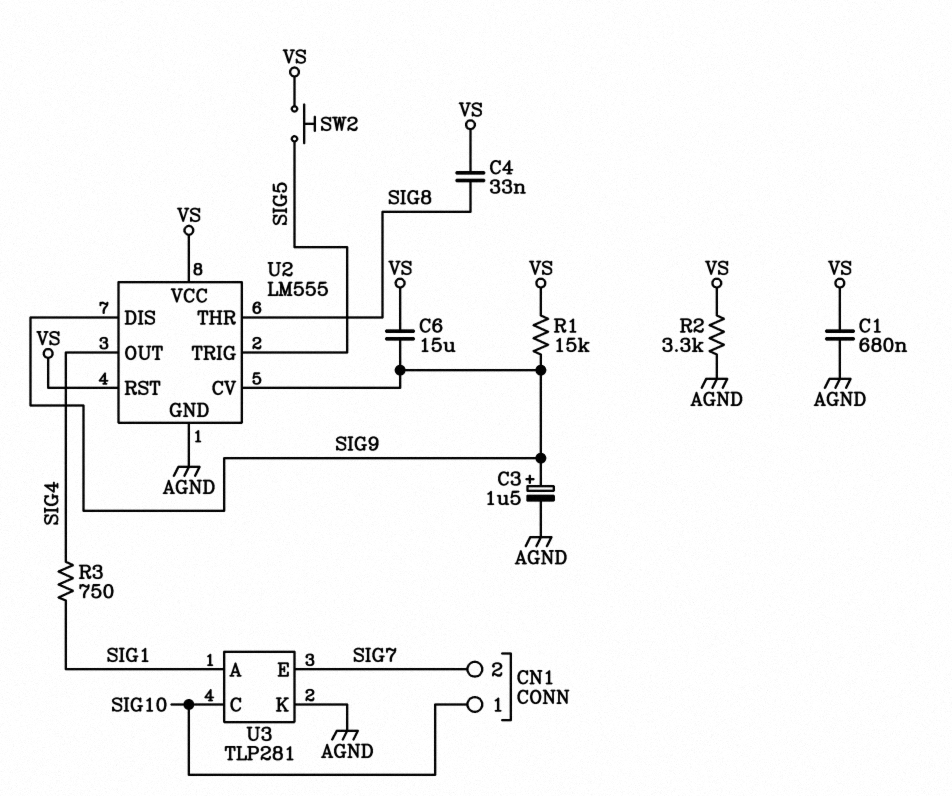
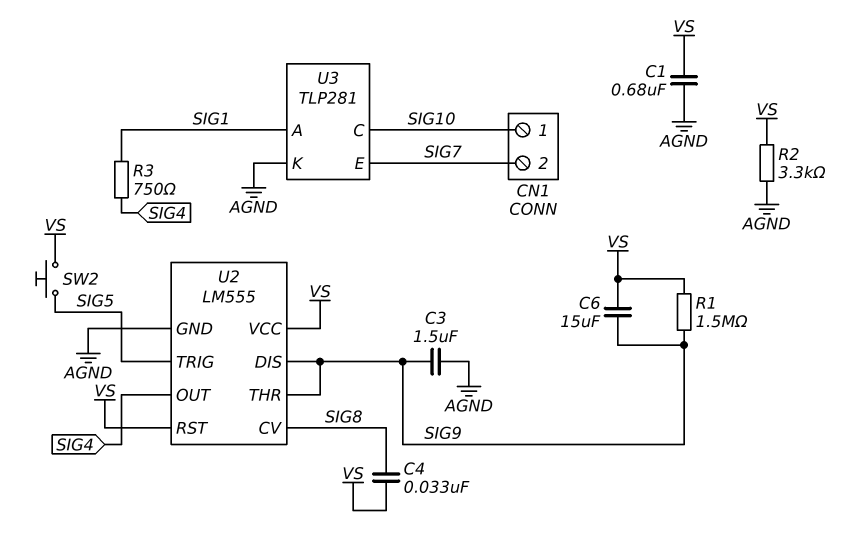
C3: 1.5uF (plus SIG9, minus AGND) -> 1.5uF (AGND, SIG9)
R1: 15k (SIG9, VS) -> 1.5M (SIG9, VS)
U2 pin CV: SIG9 -> SIG8
U2 pin THR: SIG8 -> SIG9

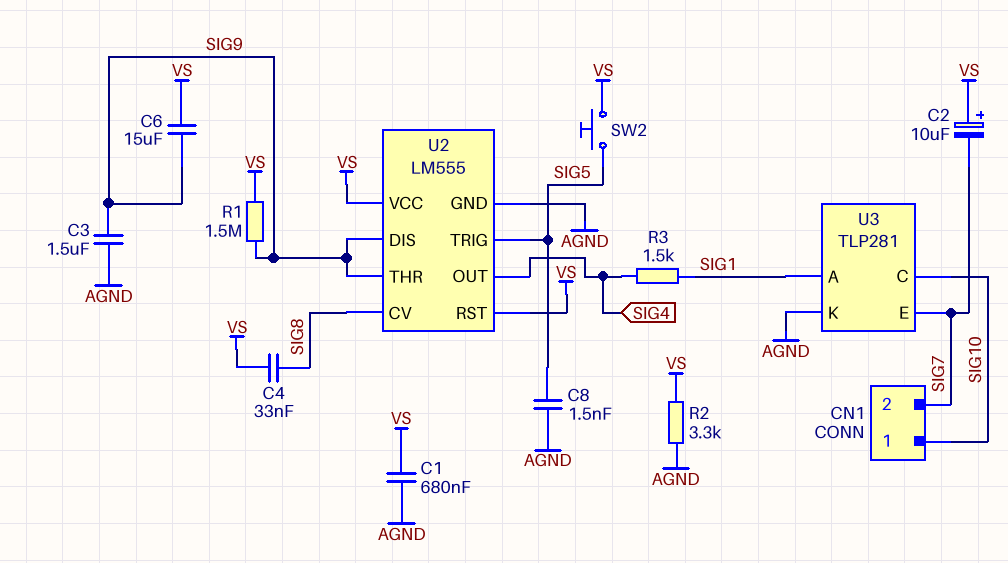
C2: none -> 10uF (plus VS, minus SIG7)
C8: none -> 1.5nF (AGND, SIG5)
R3: 750 (SIG1, SIG4) -> 1.5k (SIG1, SIG4)

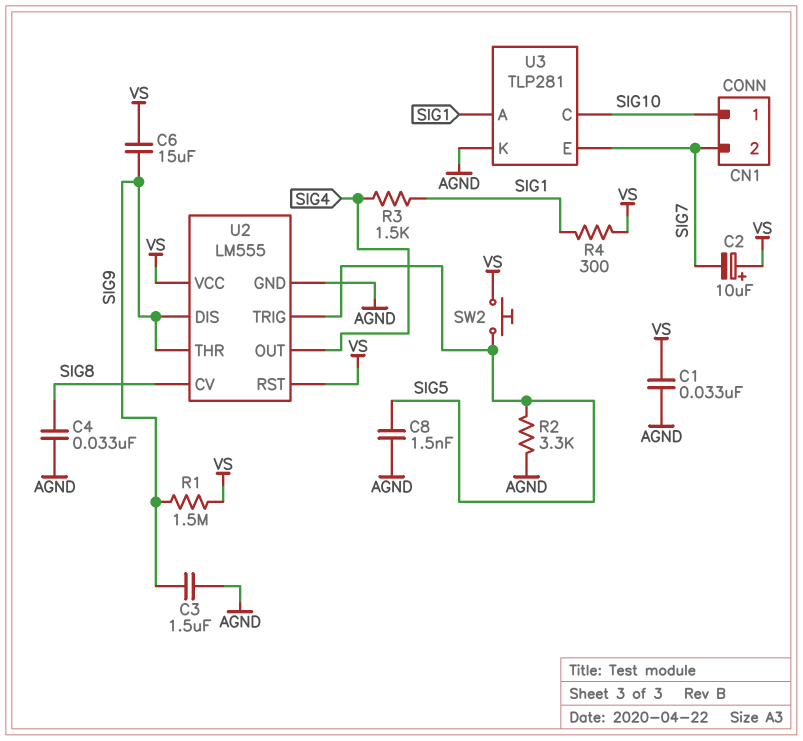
C1: 680nF (AGND, VS) -> 33nF (AGND, VS)
C4: 33nF (SIG8, VS) -> 33nF (AGND, SIG8)
R2: 3.3k (AGND, VS) -> 3.3k (AGND, SIG5)
R4: none -> 300 (SIG1, VS)

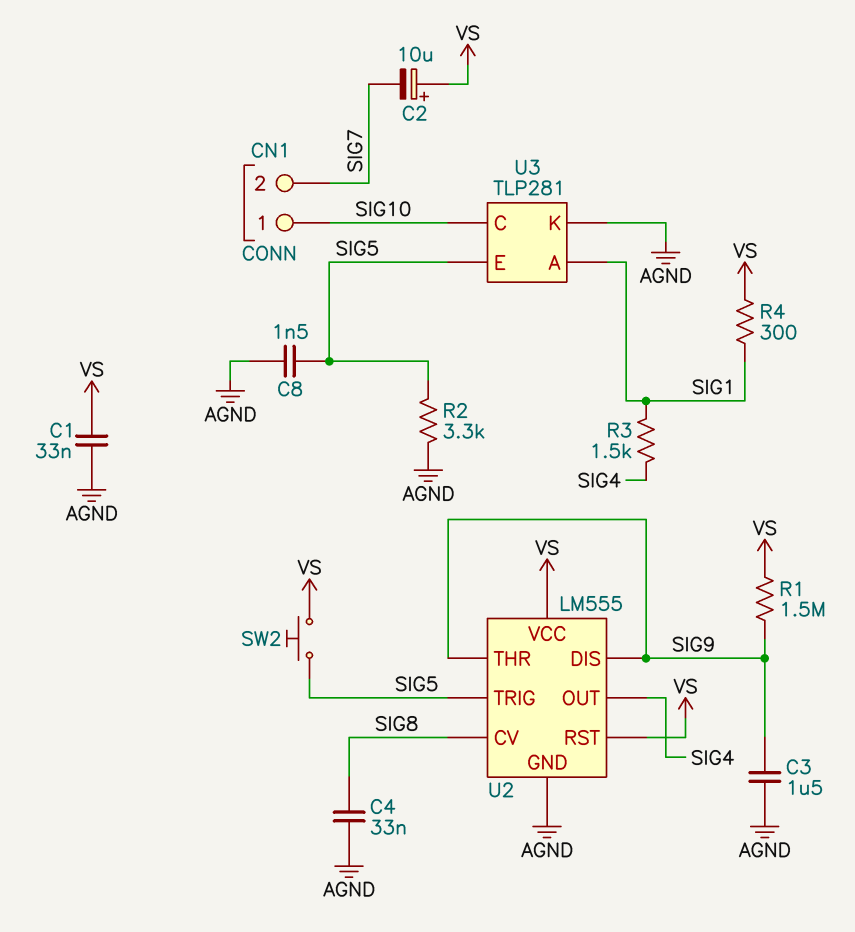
C6: 15uF (SIG9, VS) -> none
U3 pin E: SIG7 -> SIG5

